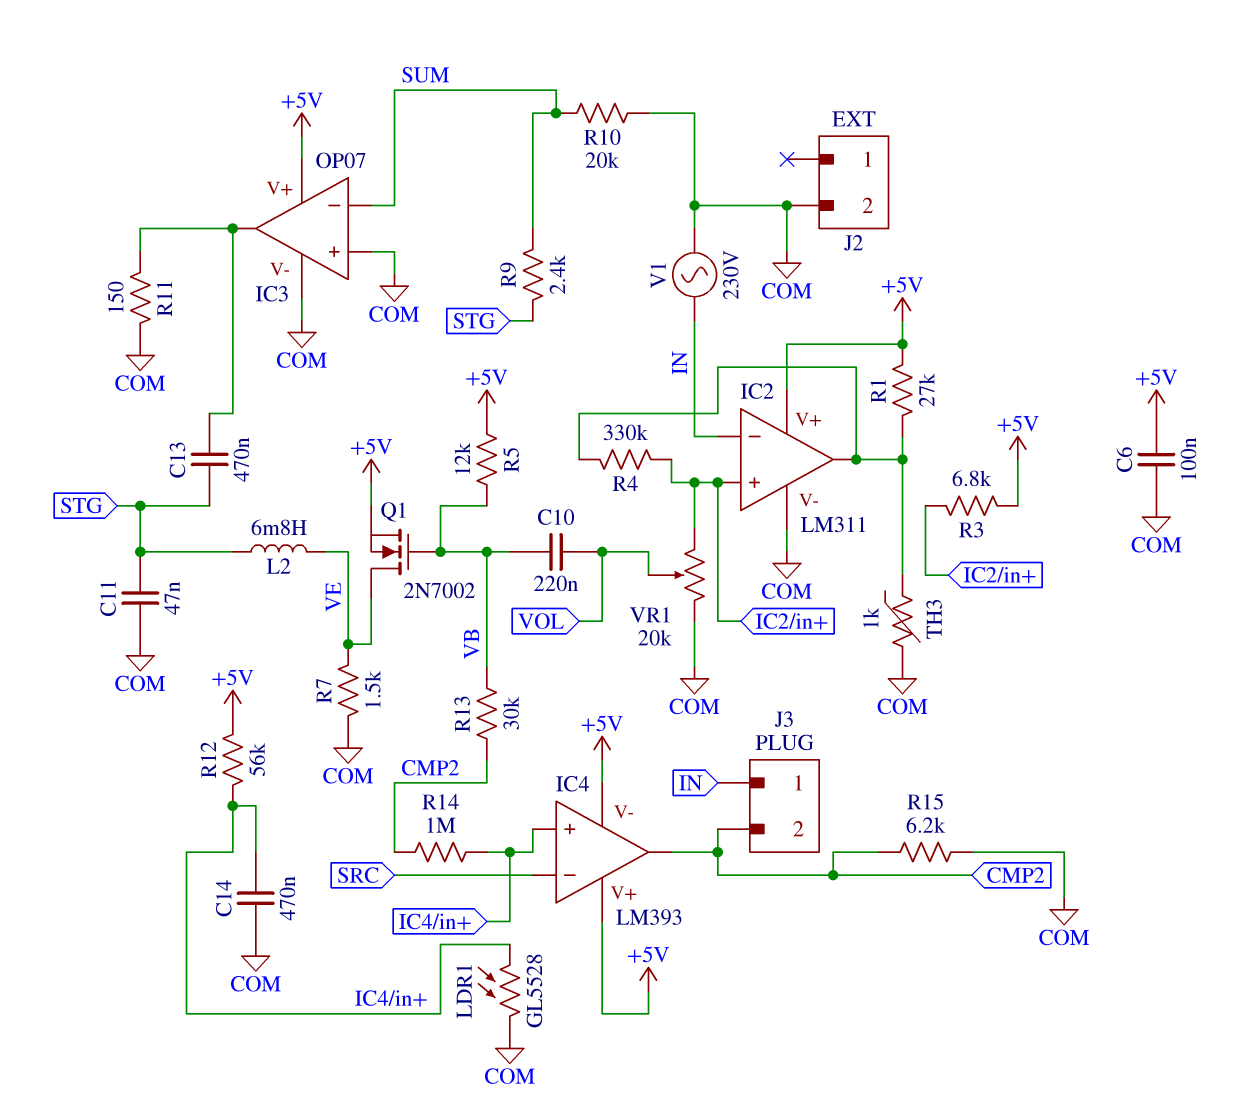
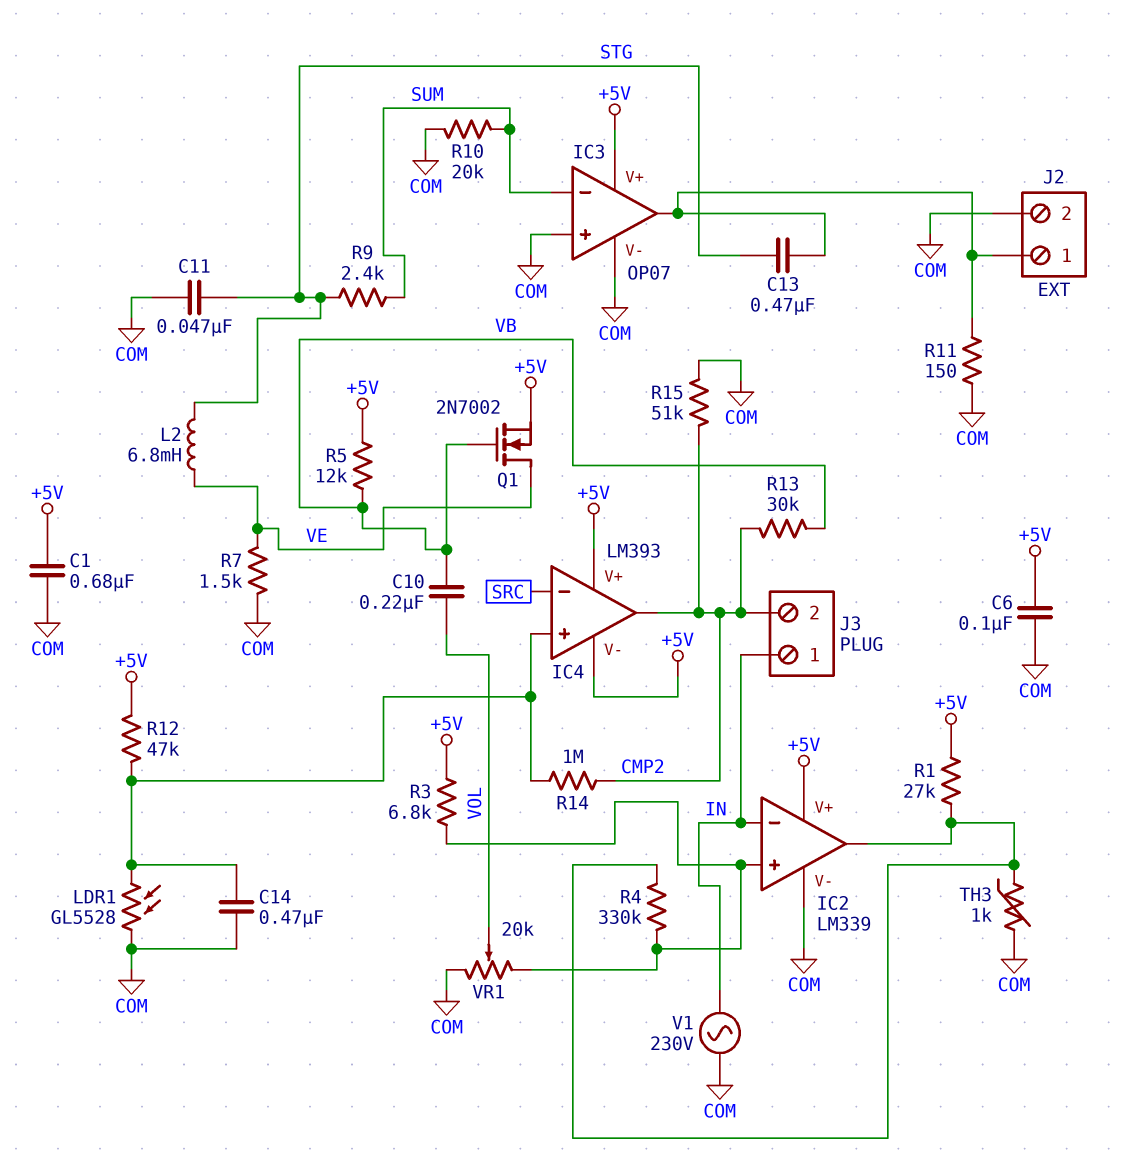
C1: none -> 680nF (+5V, COM)
IC2: LM311 -> LM339
J2 pin 1: none -> IC3/out
R12: 56k (+5V, IC4/in+) -> 47k (+5V, IC4/in+)
R15: 6.2k (CMP2, COM) -> 51k (CMP2, COM)

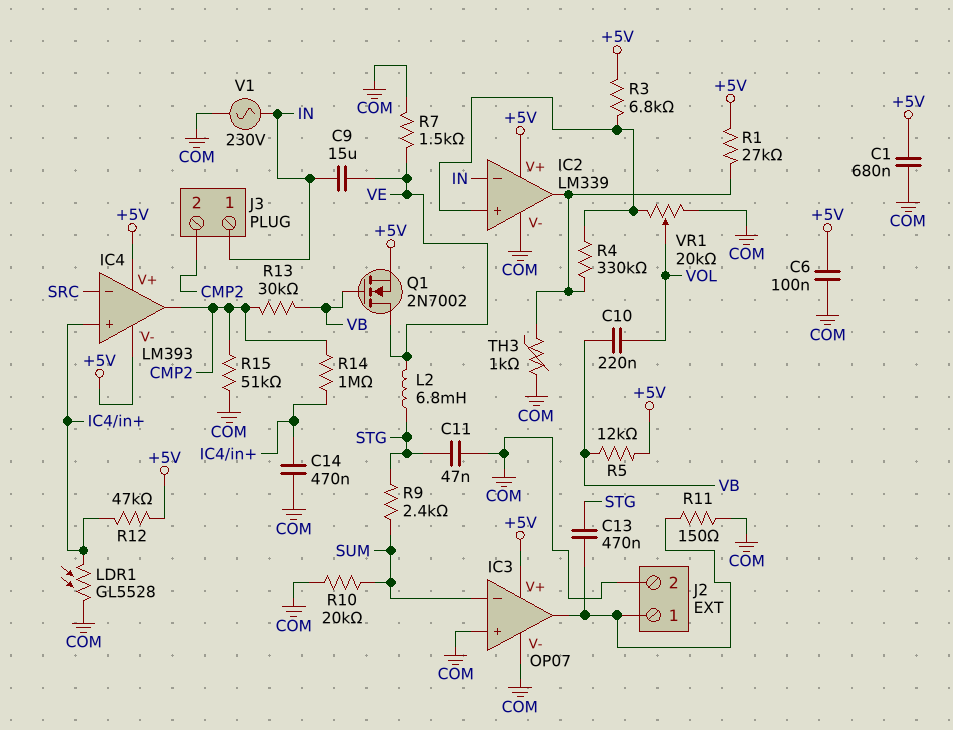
C9: none -> 15uF (IN, VE)

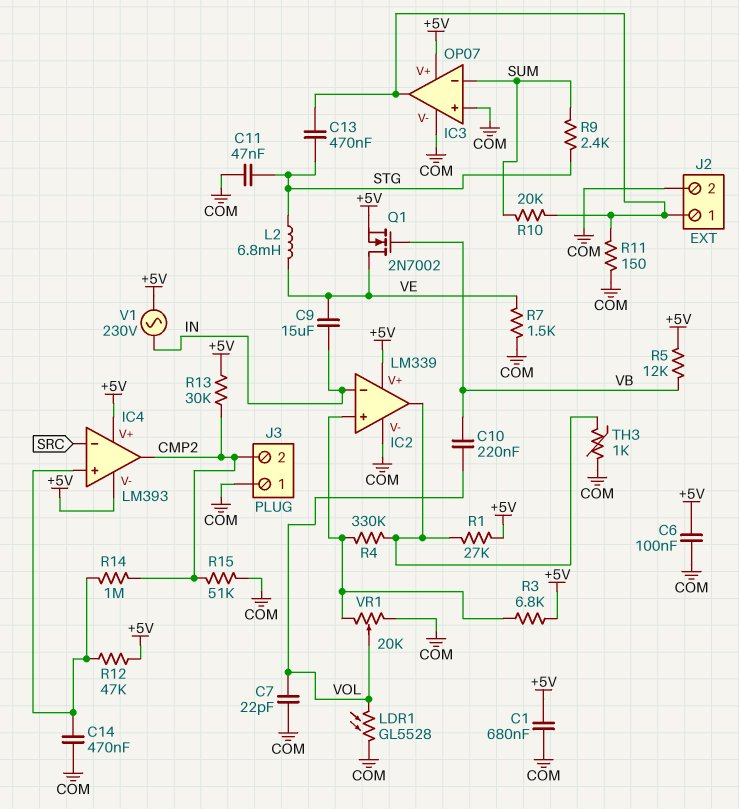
C7: none -> 22pF (COM, VOL)
J3 pin 1: IN -> COM
LDR1: GL5528 (COM, IC4/in+) -> GL5528 (COM, VOL)
R10: 20k (COM, SUM) -> 20k (IC3/out, SUM)
R13: 30k (CMP2, VB) -> 30k (+5V, CMP2)
V1: AC 230V (COM, IN) -> AC 230V (+5V, IN)

